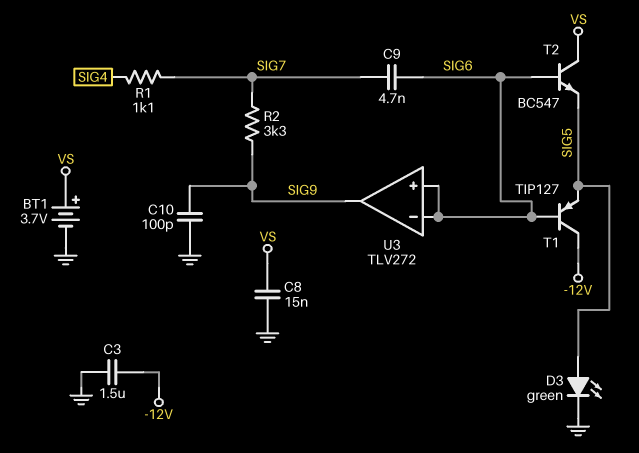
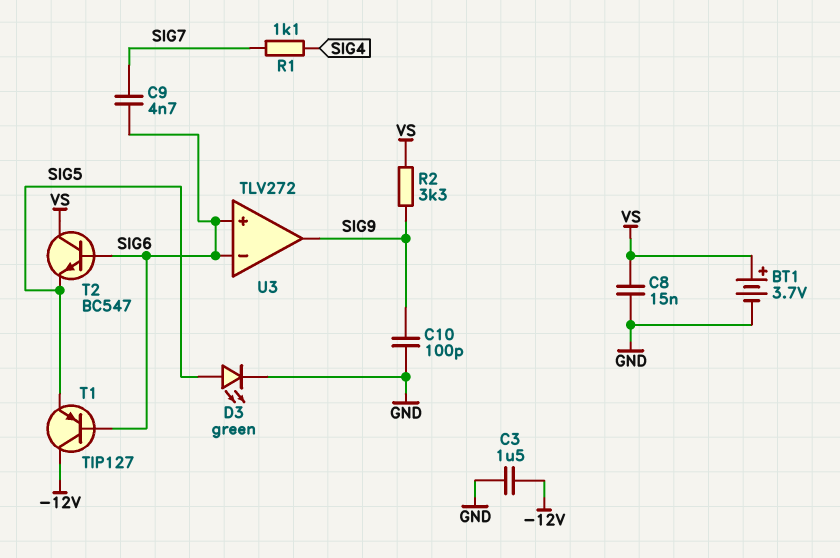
R2: 3.3k (SIG7, SIG9) -> 3.3k (SIG9, VS)

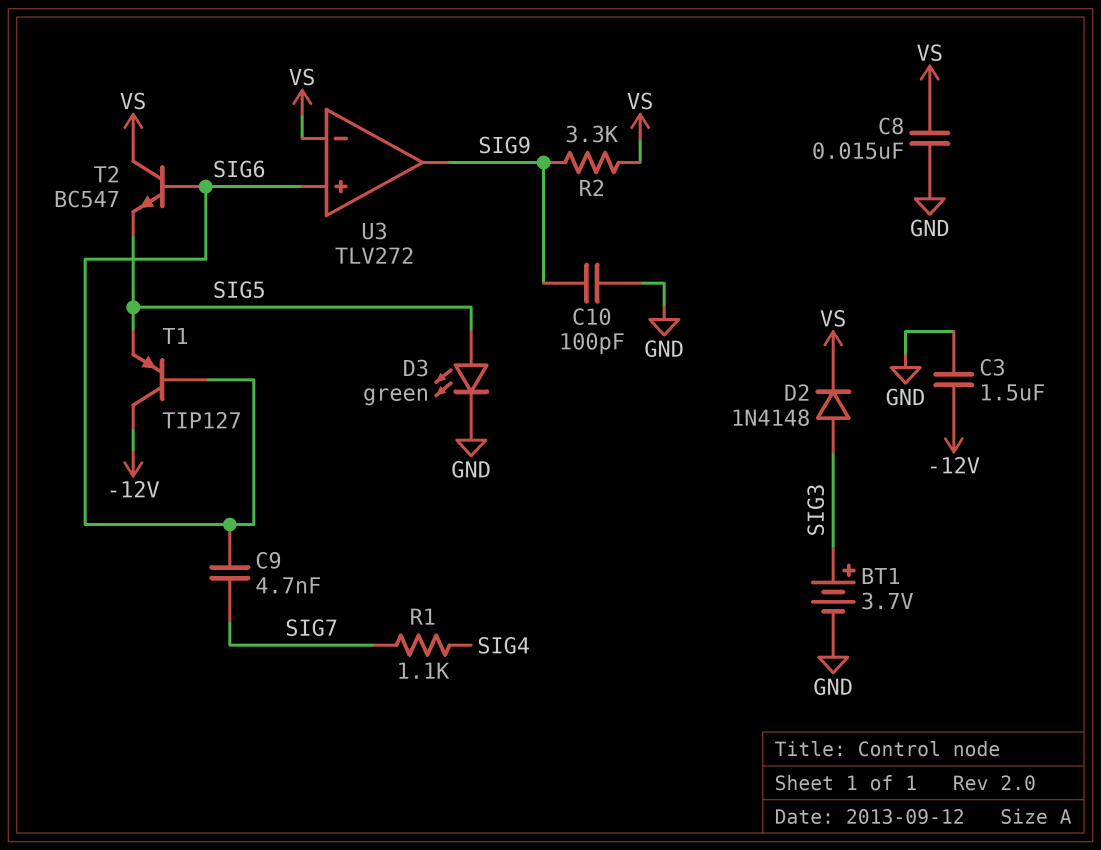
BT1: 3.7V (plus VS, minus GND) -> 3.7V (plus SIG3, minus GND)
D2: none -> diode 1N4148 (A SIG3, K VS)
U3 pin in-: SIG6 -> VS

